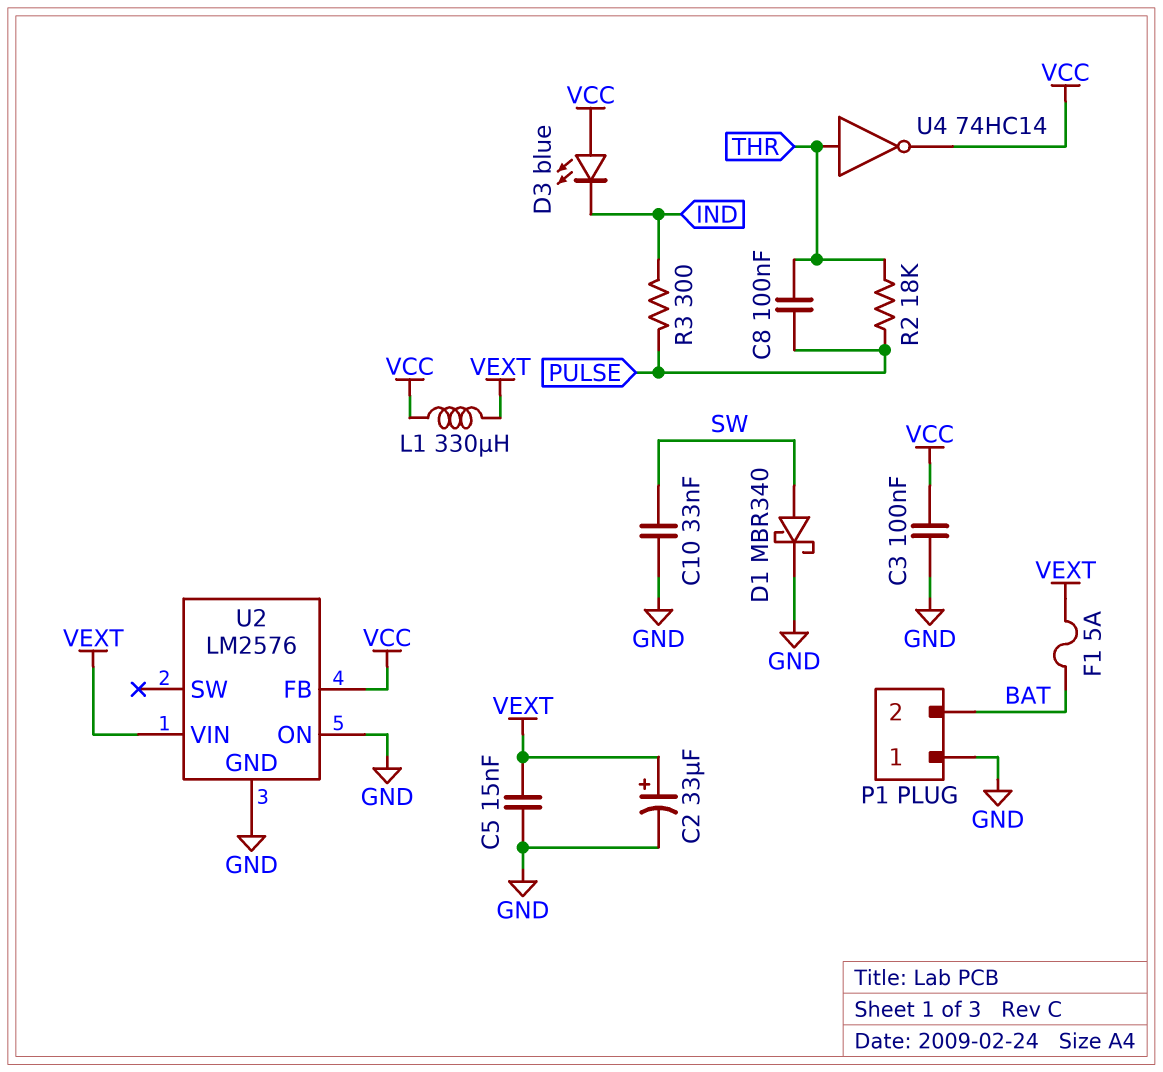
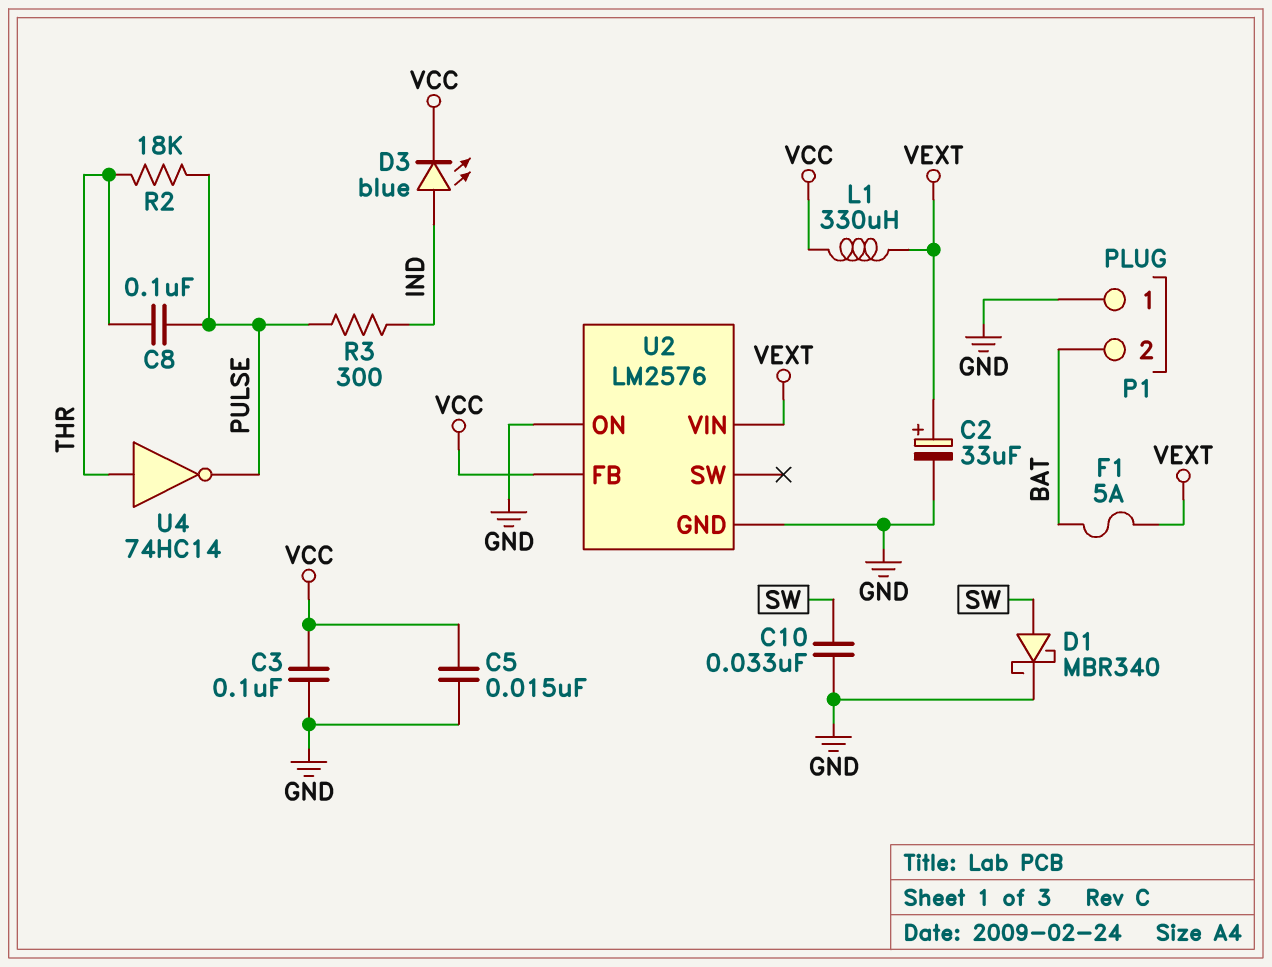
C5: 15nF (GND, VEXT) -> 15nF (GND, VCC)
D3: LED blue (A VCC, K IND) -> LED blue (A IND, K VCC)
U4: NOT 74HC14 (in THR, out VCC) -> NOT 74HC14 (in THR, out PULSE)

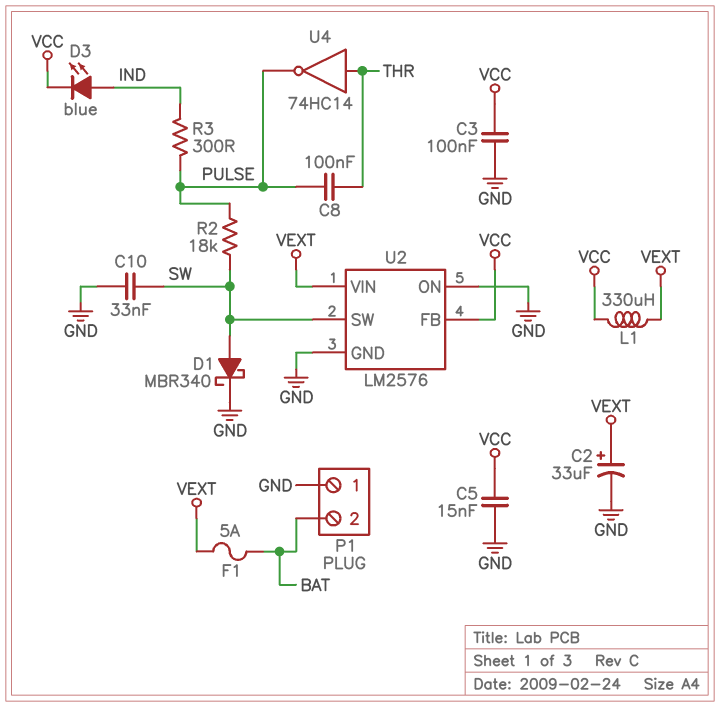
R2: 18k (PULSE, THR) -> 18k (PULSE, SW)
U2 pin SW: none -> SW

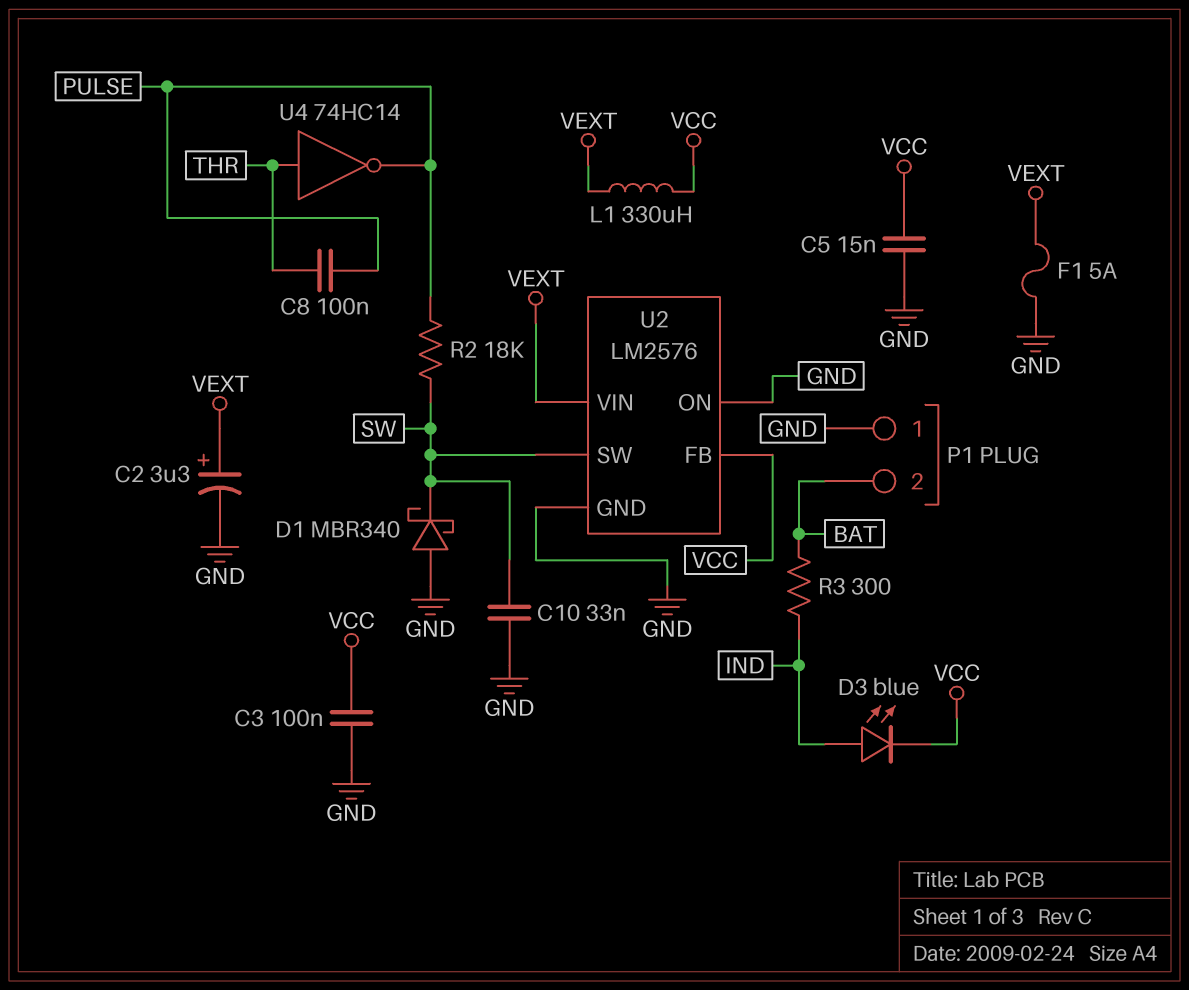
C2: 33uF (plus VEXT, minus GND) -> 3.3uF (plus VEXT, minus GND)
D1: schottky MBR340 (A SW, K GND) -> schottky MBR340 (A GND, K SW)
F1: 5A (BAT, VEXT) -> 5A (GND, VEXT)
R3: 300 (IND, PULSE) -> 300 (BAT, IND)

